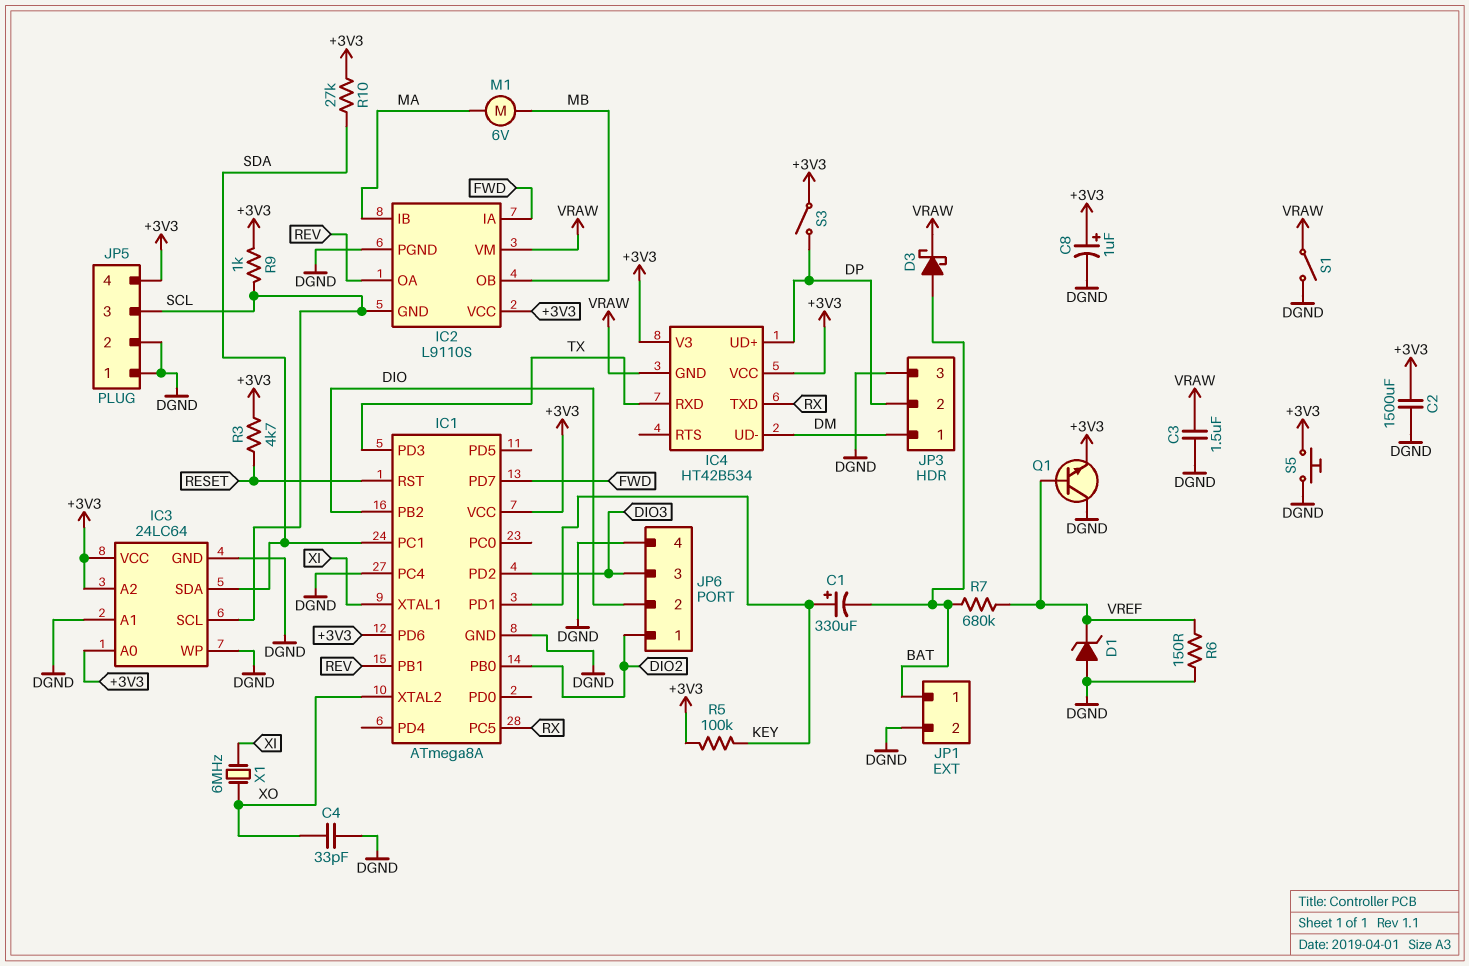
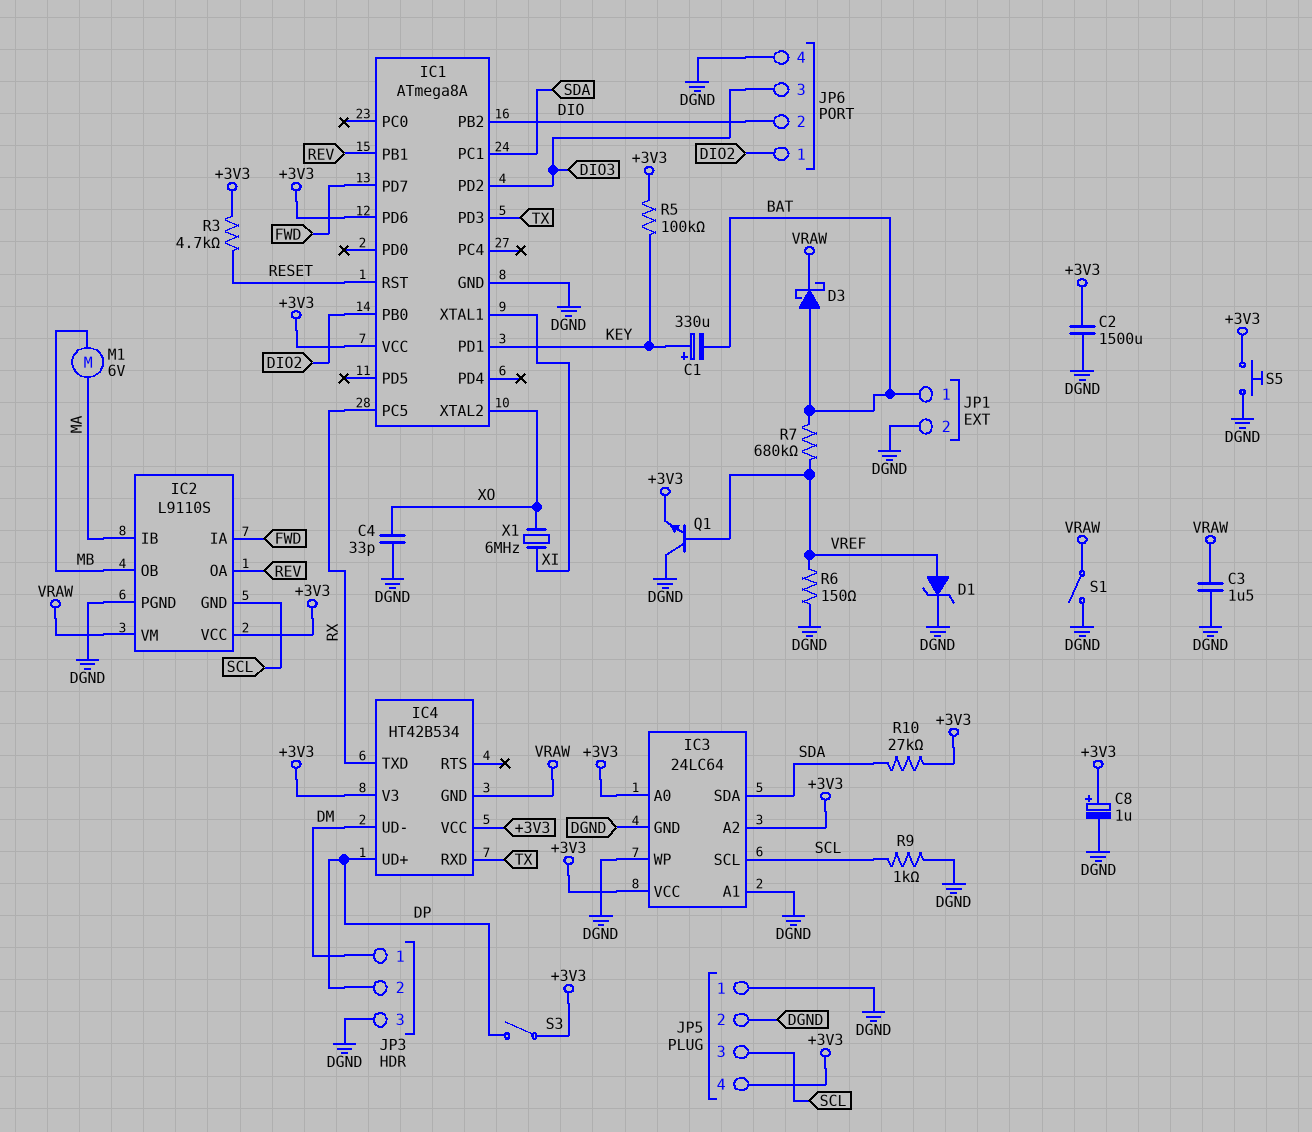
D1: zener (A DGND, K VREF) -> zener (A VREF, K DGND)
IC1 pin PC4: DGND -> none
R9: 1k (+3V3, SCL) -> 1k (DGND, SCL)

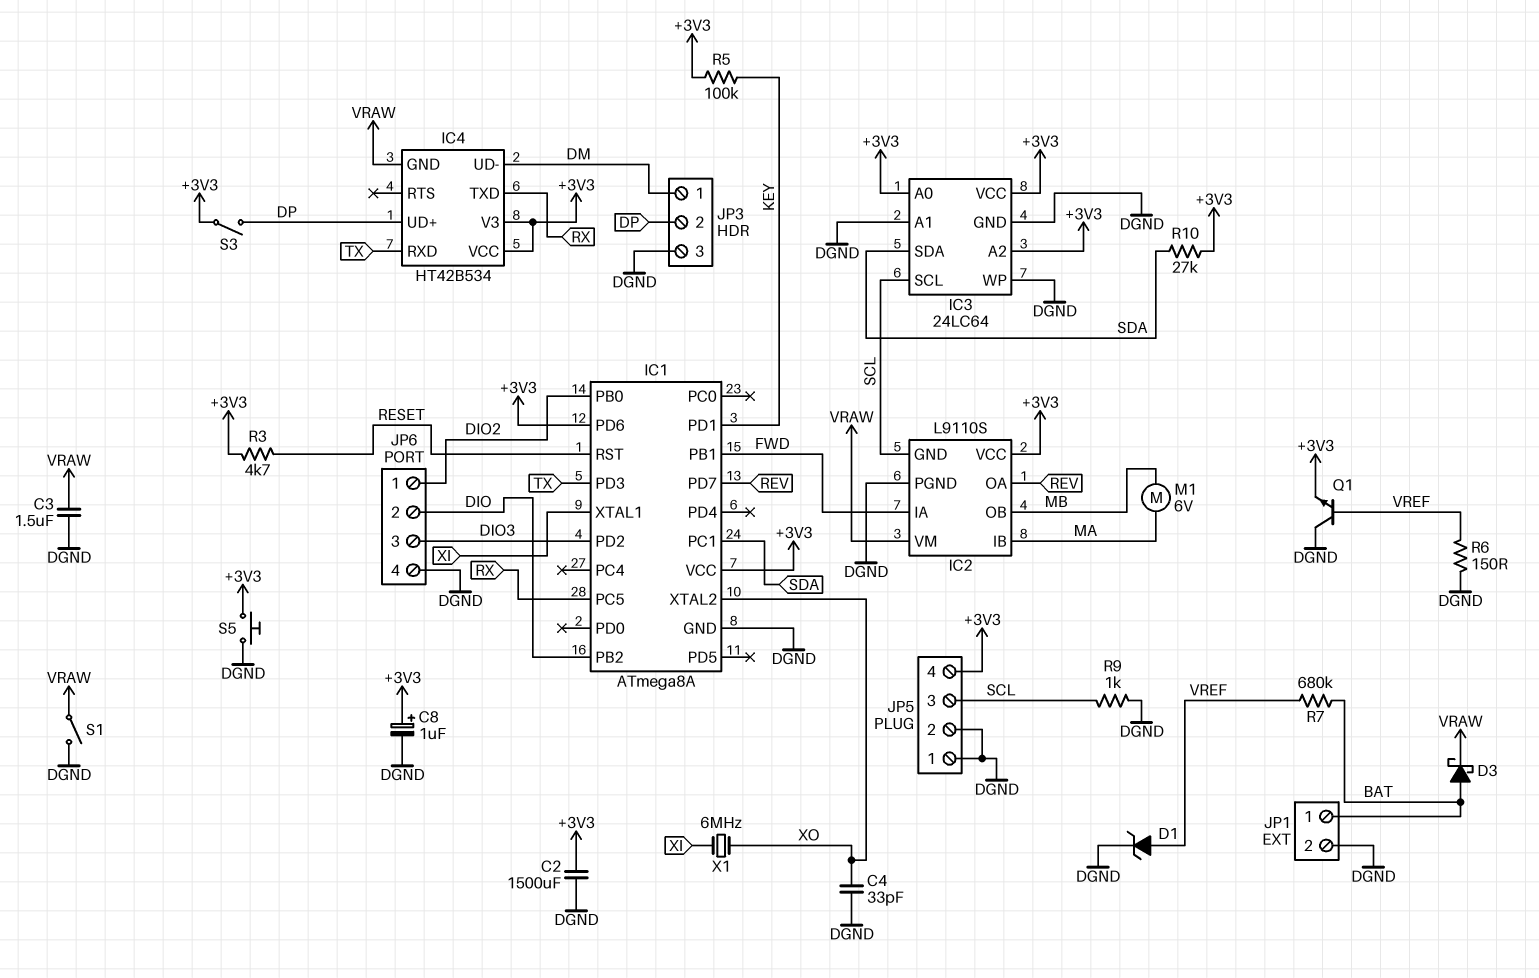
C1: 330uF (plus KEY, minus BAT) -> none
IC1 pin PB1: REV -> FWD
IC1 pin PD7: FWD -> REV

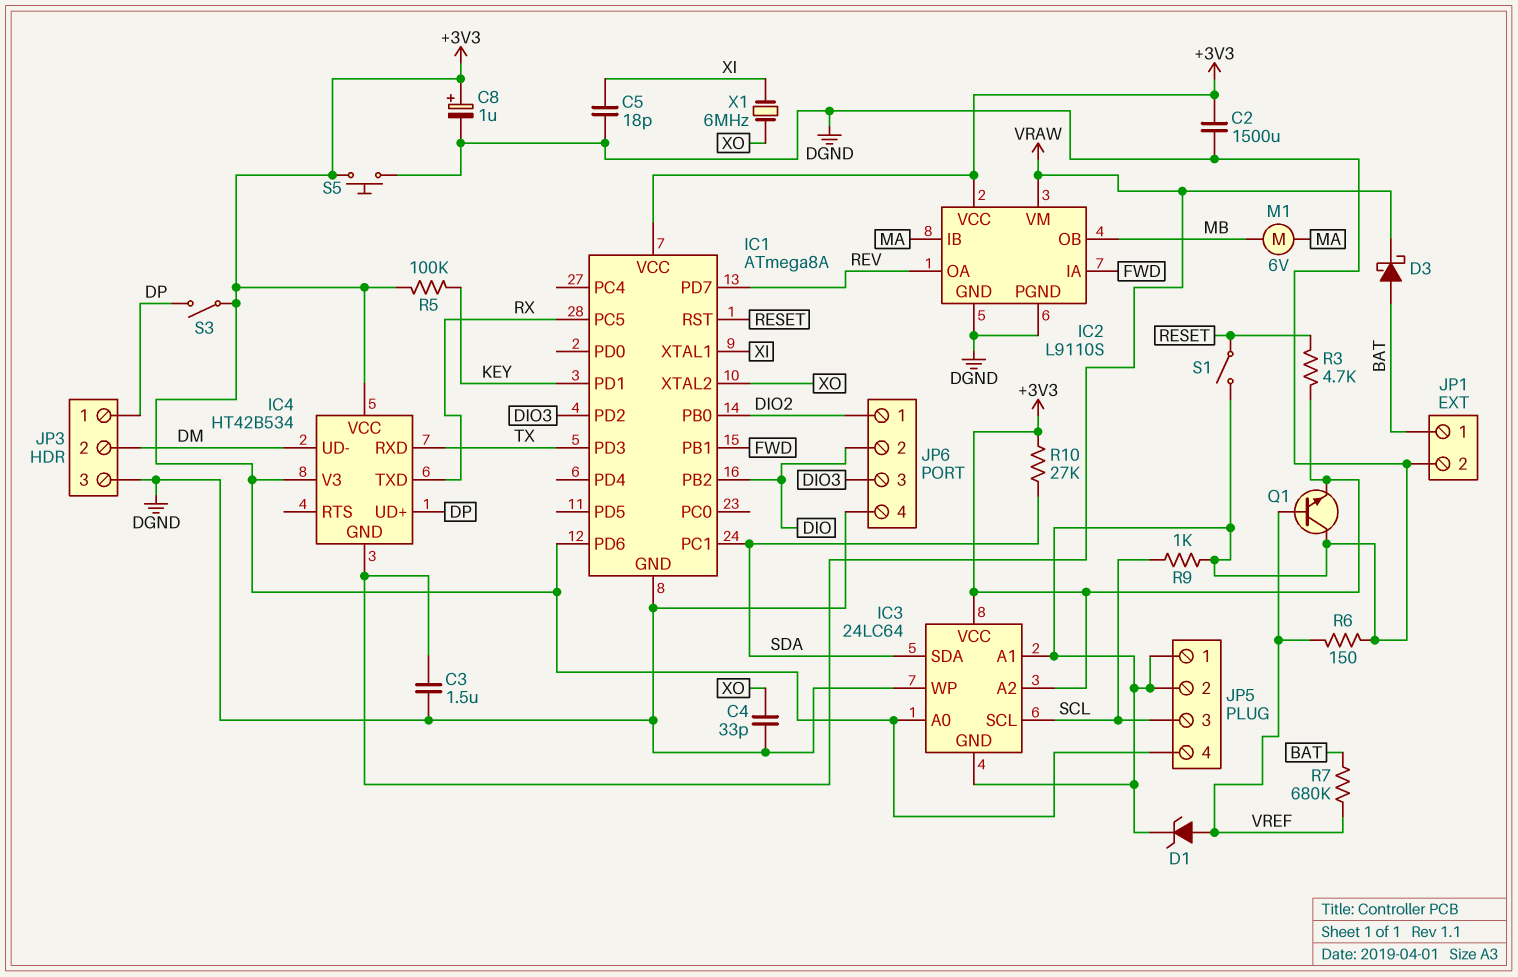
C5: none -> 18pF (DGND, XI)
IC2 pin GND: SCL -> DGND
JP3 pin 1: DM -> DP
JP3 pin 2: DP -> DM
S1: switch (DGND, VRAW) -> switch (DGND, RESET)

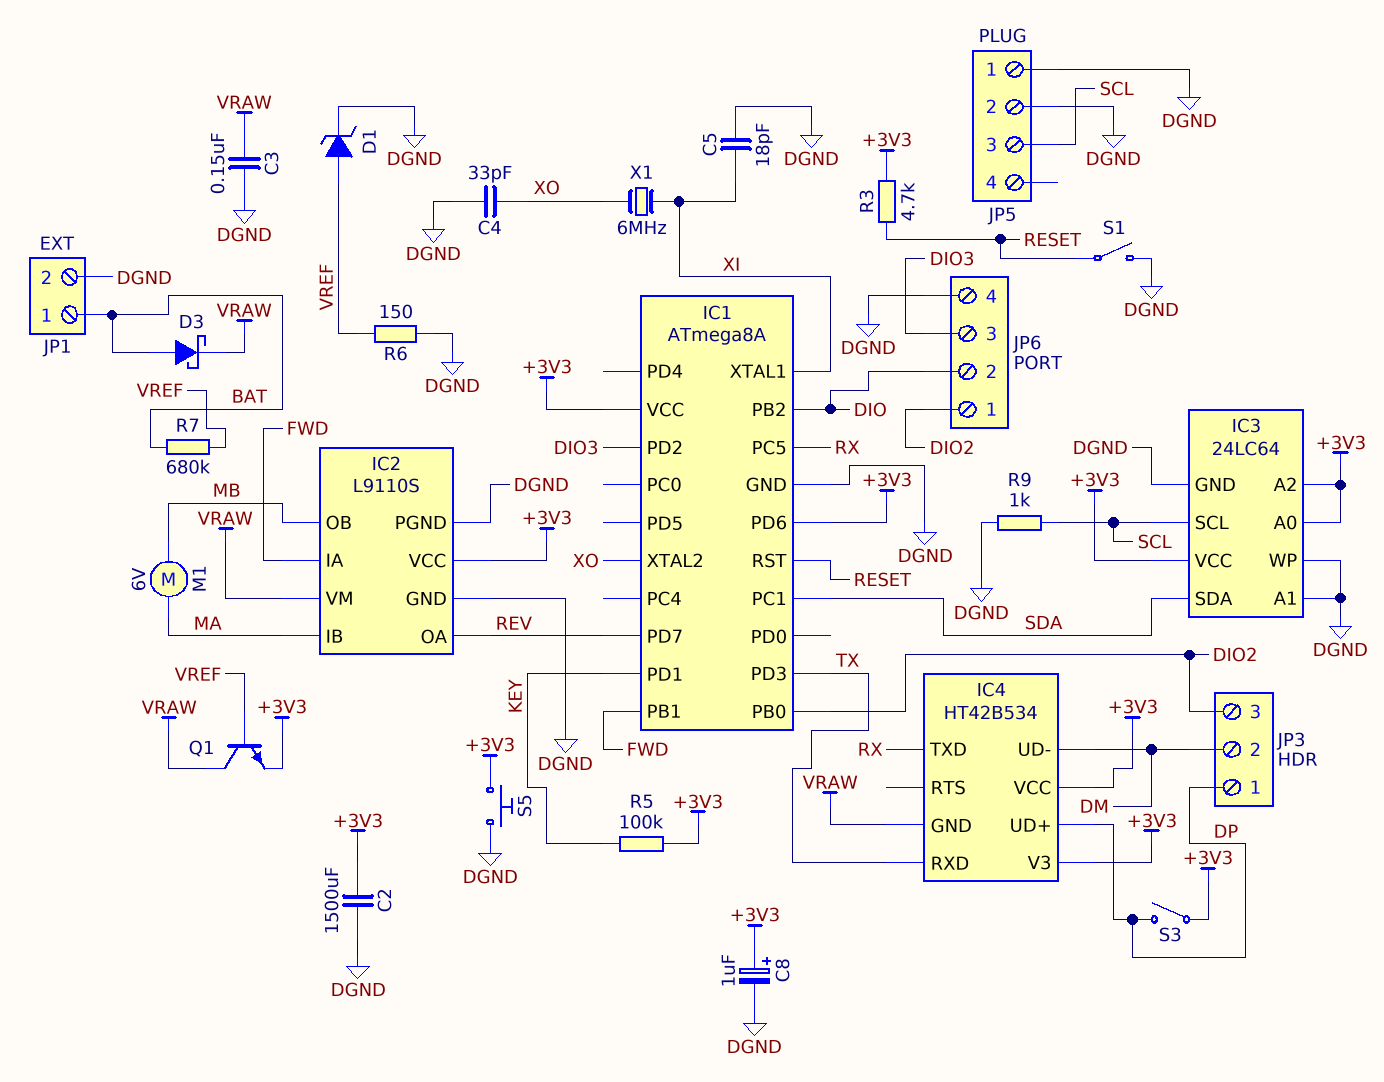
C3: 1.5uF (DGND, VRAW) -> 150nF (DGND, VRAW)
JP3 pin 3: DGND -> DIO2
JP5 pin 4: +3V3 -> none
Q1: NPN (B VREF, C DGND, E +3V3) -> NPN (B VREF, C VRAW, E +3V3)
R10: 27k (+3V3, SDA) -> none

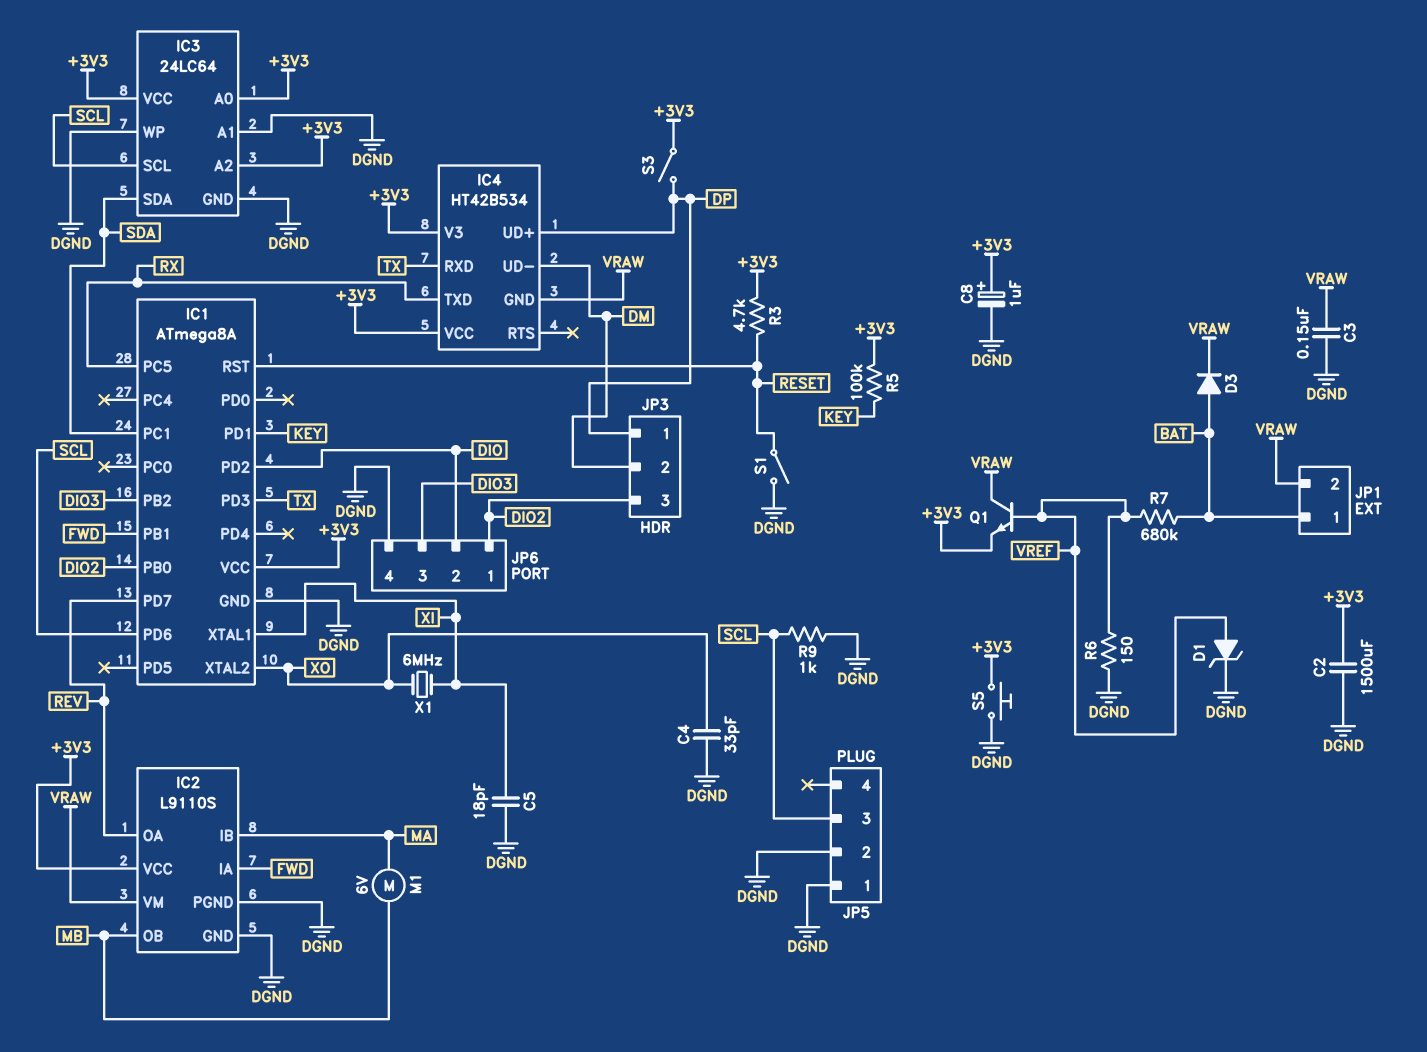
D3: schottky (A BAT, K VRAW) -> diode (A BAT, K VRAW)
IC1 pin PB2: DIO -> DIO3
IC1 pin PD2: DIO3 -> DIO
IC1 pin PD6: +3V3 -> SCL
JP1 pin 2: DGND -> VRAW

